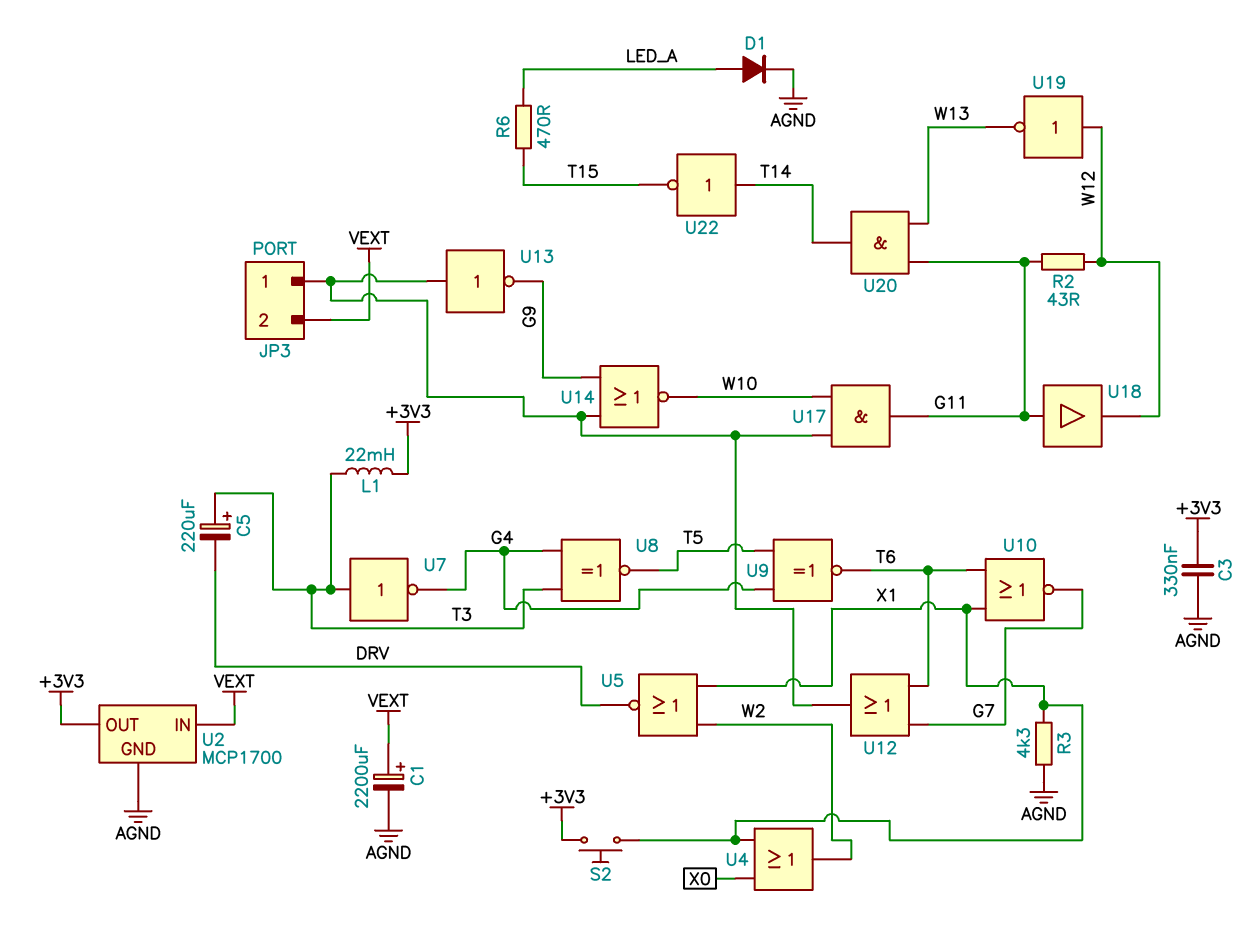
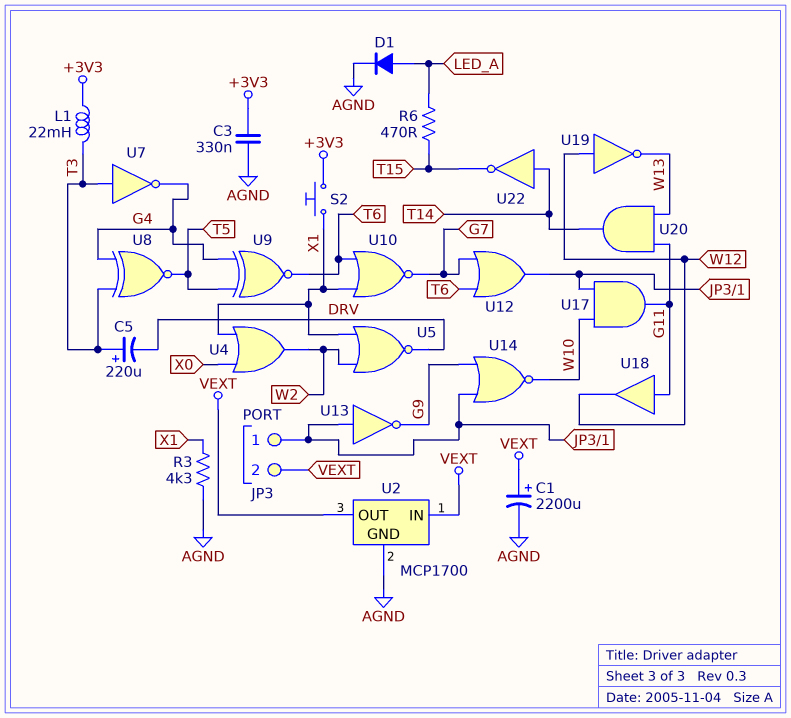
R2: 43 (G11, W12) -> none
U2 pin OUT: +3V3 -> VEXT

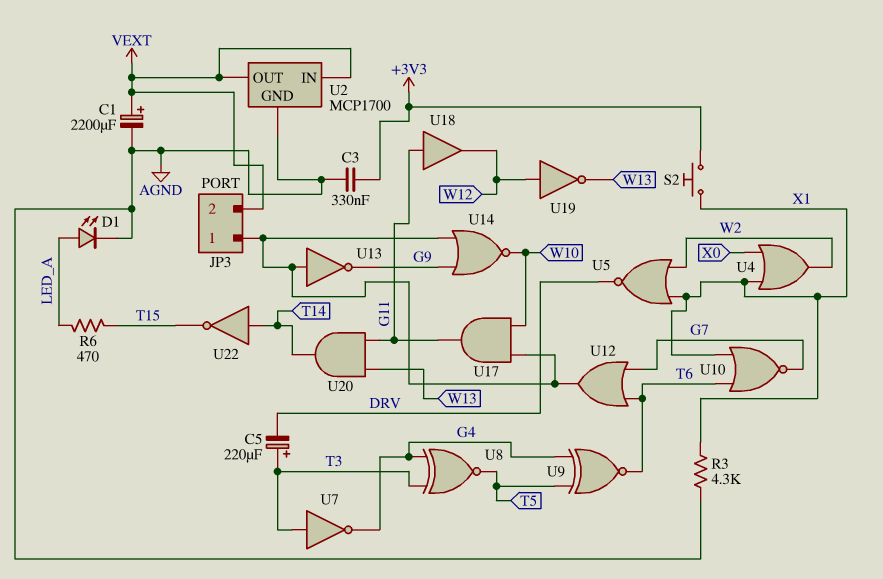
D1: diode (A LED_A, K AGND) -> LED (A LED_A, K AGND)
L1: 22mH (+3V3, T3) -> none

